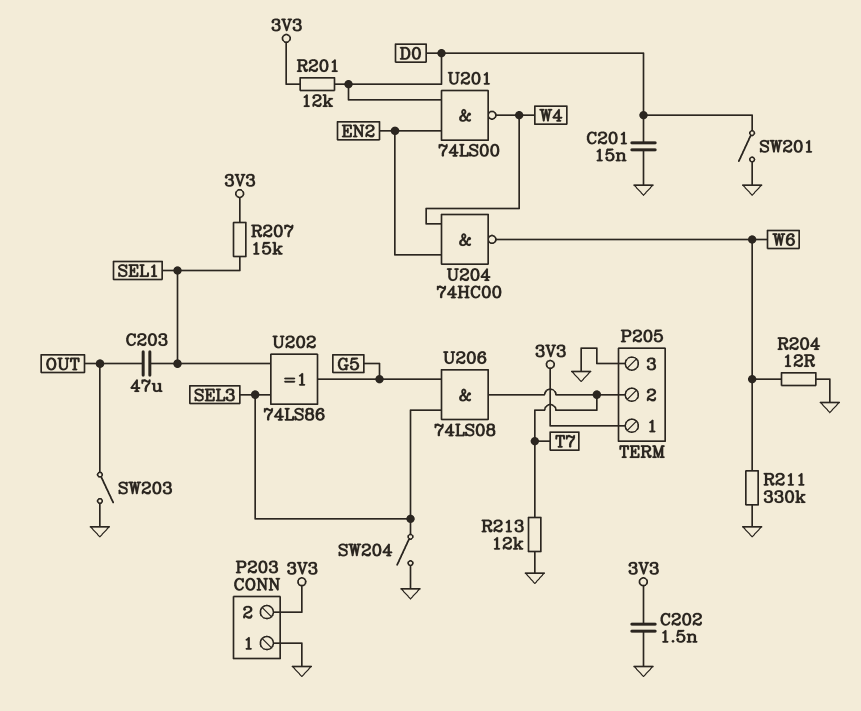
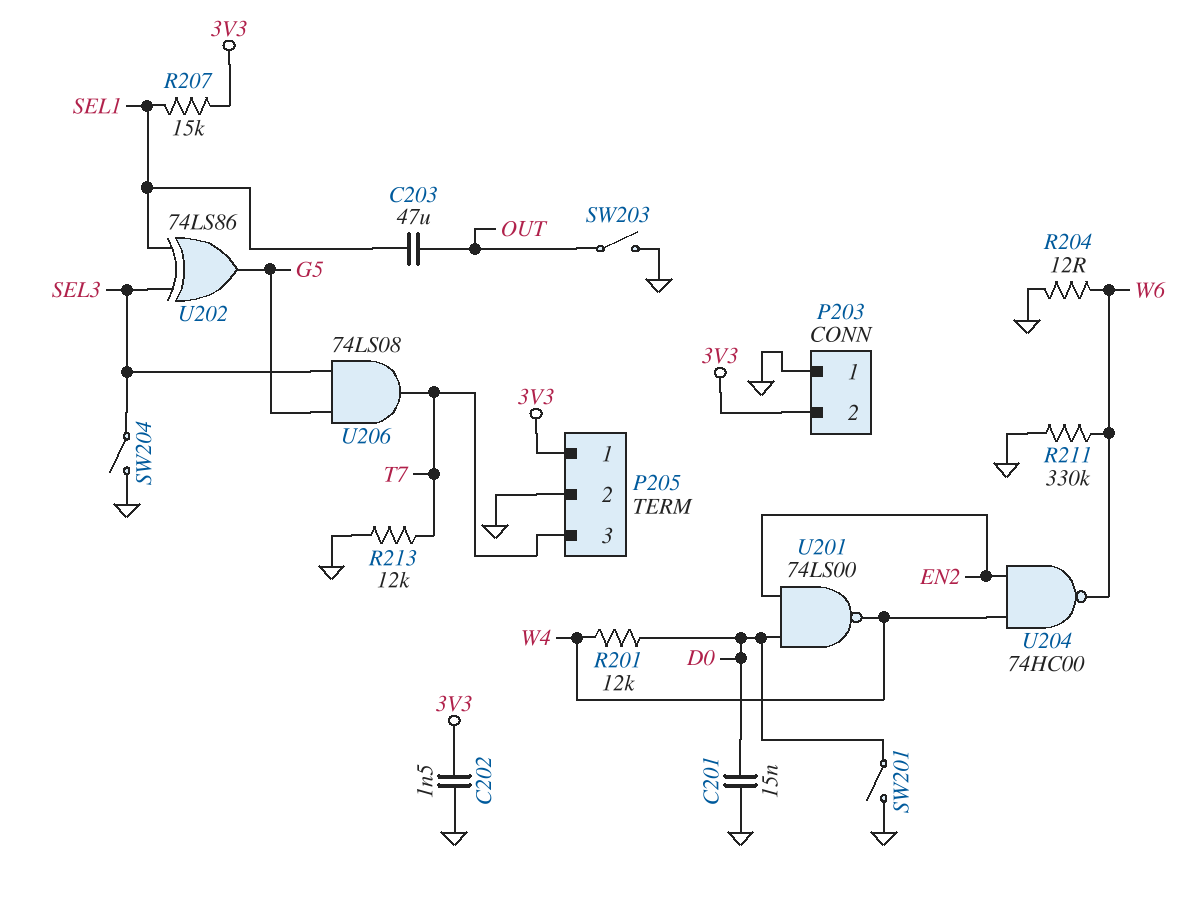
P205 pin 2: T7 -> GND
P205 pin 3: GND -> T7
R201: 12k (3V3, D0) -> 12k (D0, W4)

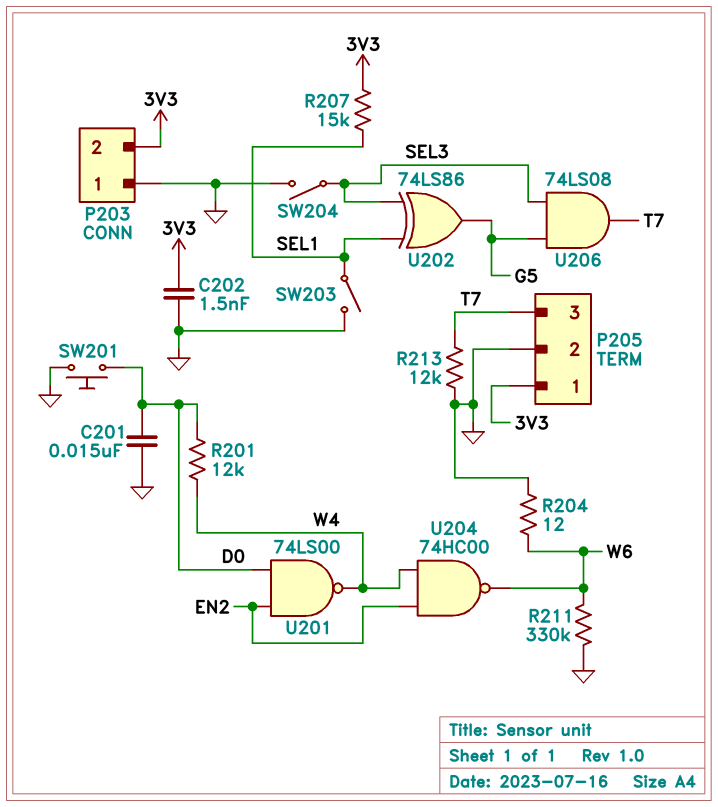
C203: 47uF (OUT, SEL1) -> none
SW201: switch (D0, GND) -> button (D0, GND)
SW203: switch (GND, OUT) -> switch (GND, SEL1)

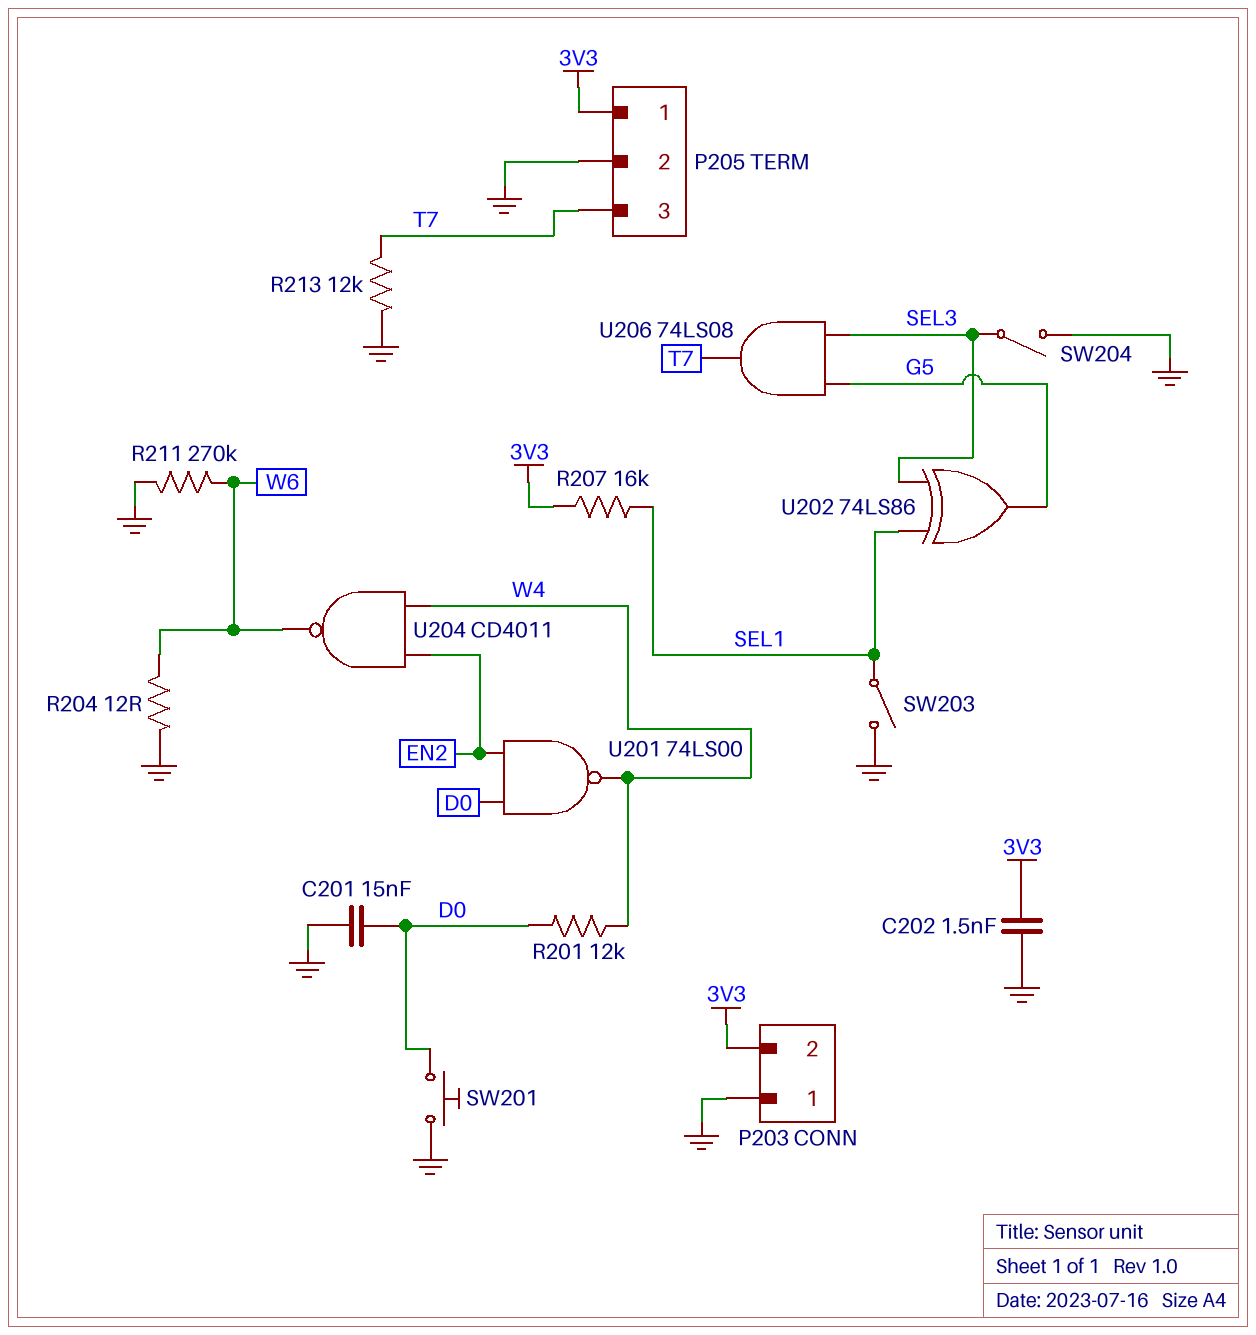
R207: 15k (3V3, SEL1) -> 16k (3V3, SEL1)
R211: 330k (GND, W6) -> 270k (GND, W6)
U204: NAND 74HC00 (in EN2, in W4, out W6) -> NAND CD4011 (in EN2, in W4, out W6)

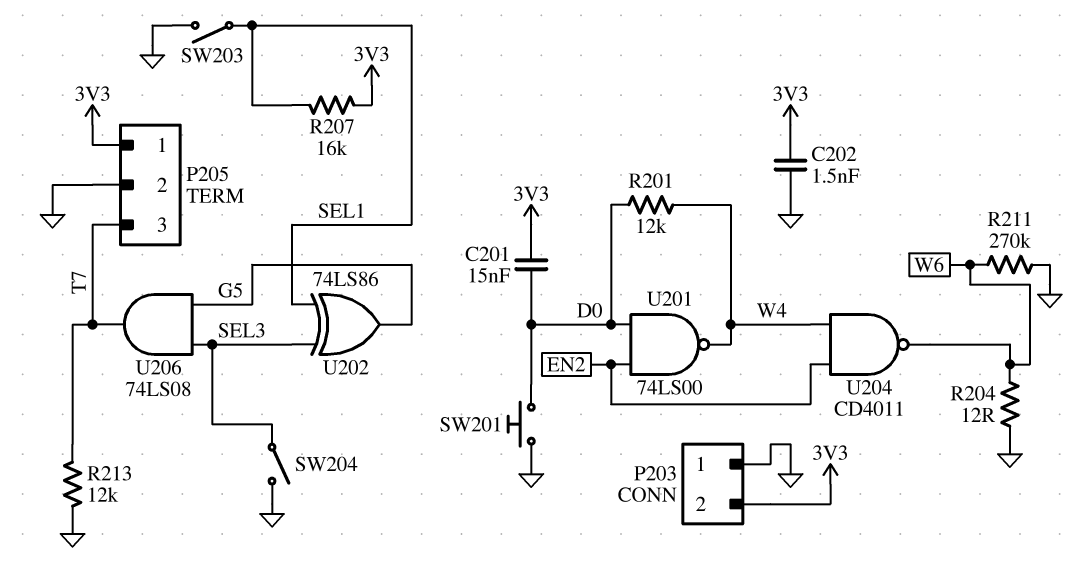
C201: 15nF (D0, GND) -> 15nF (3V3, D0)

